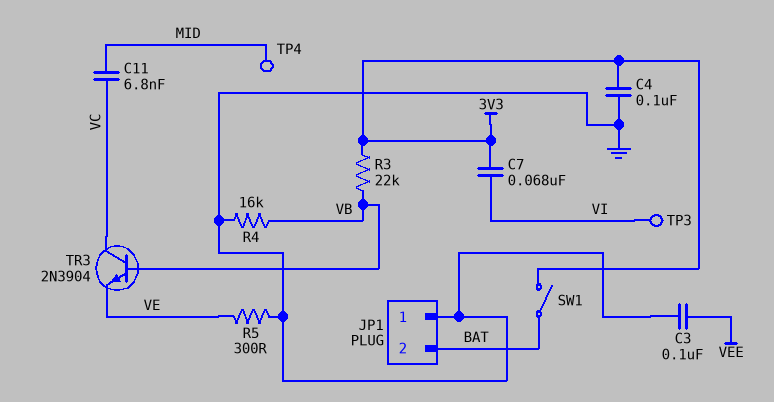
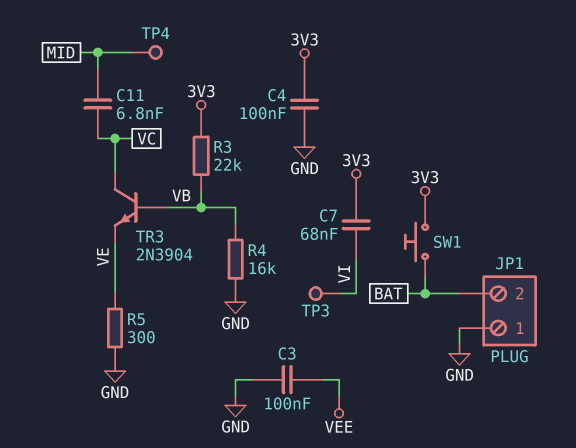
SW1: switch (3V3, BAT) -> button (3V3, BAT)

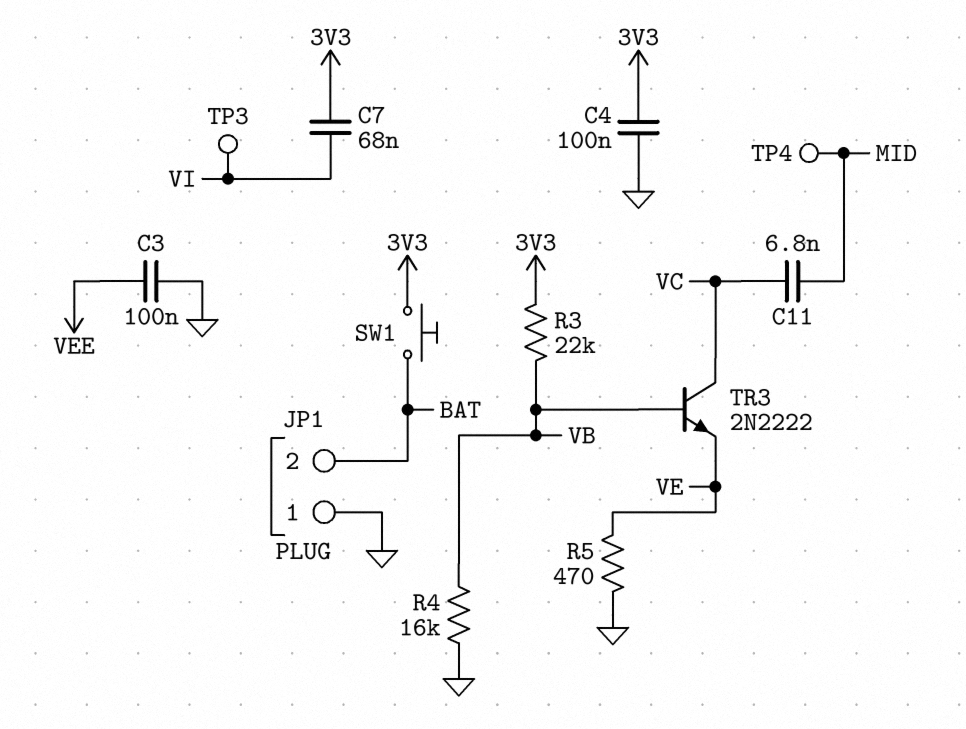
R5: 300 (GND, VE) -> 470 (GND, VE)
TR3: NPN 2N3904 (B VB, C VC, E VE) -> NPN 2N2222 (B VB, C VC, E VE)

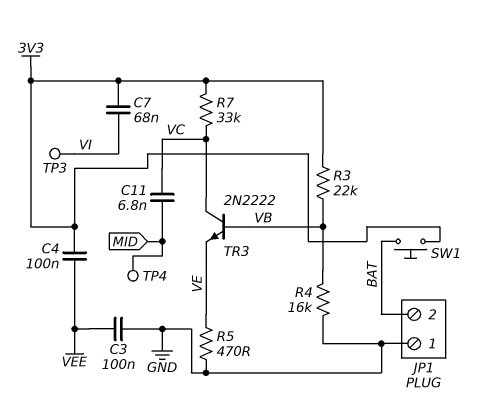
C4: 100nF (3V3, GND) -> 100nF (3V3, VEE)
R7: none -> 33k (3V3, VC)

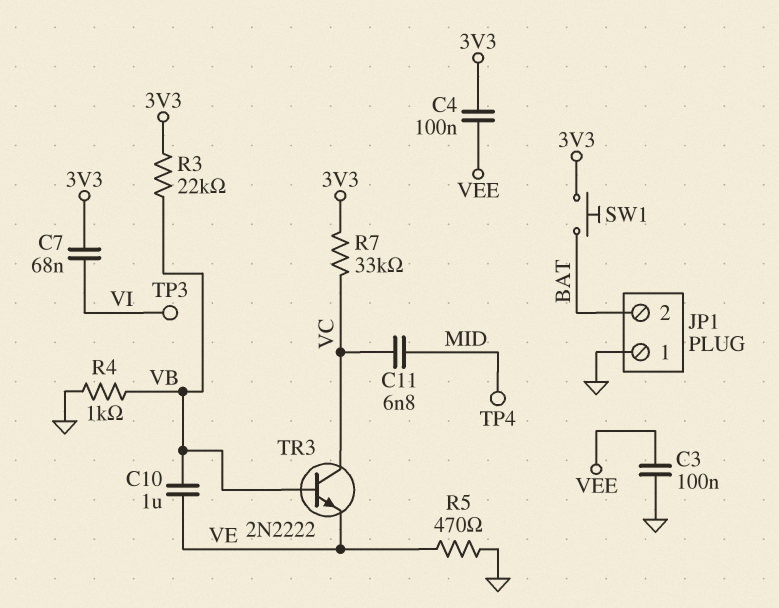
C10: none -> 1uF (VB, VE)
R4: 16k (GND, VB) -> 1k (GND, VB)

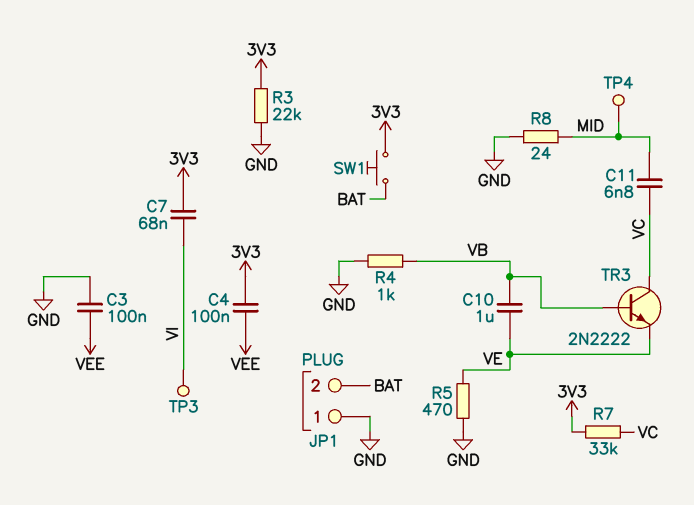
R3: 22k (3V3, VB) -> 22k (3V3, GND)
R8: none -> 24 (GND, MID)

